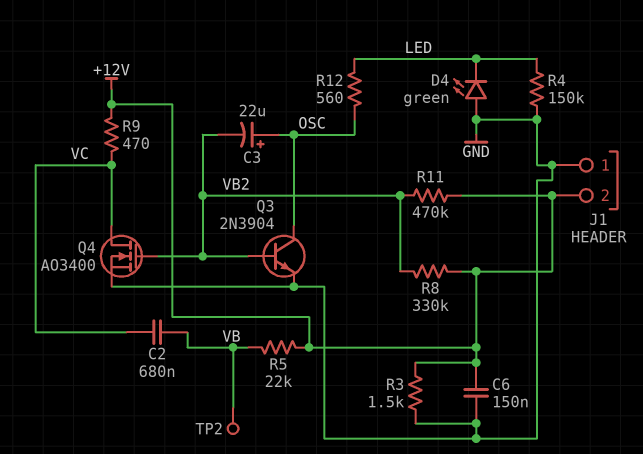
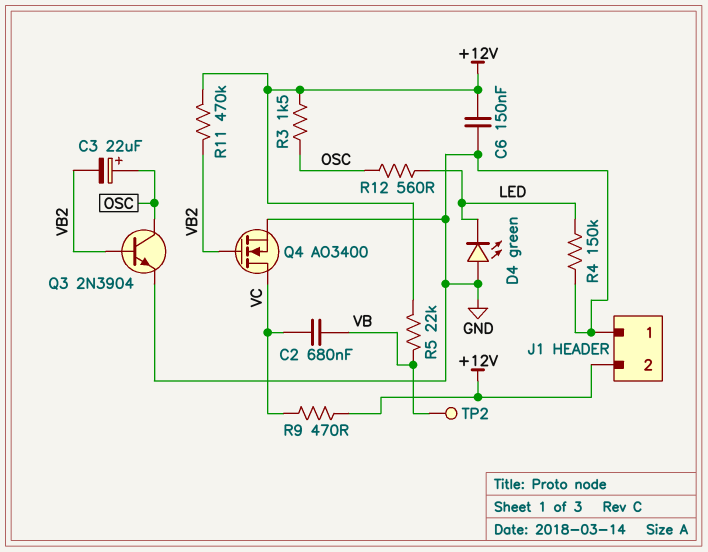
R3: 1.5k (+12V, GND) -> 1.5k (+12V, OSC)
R8: 330k (+12V, VB2) -> none

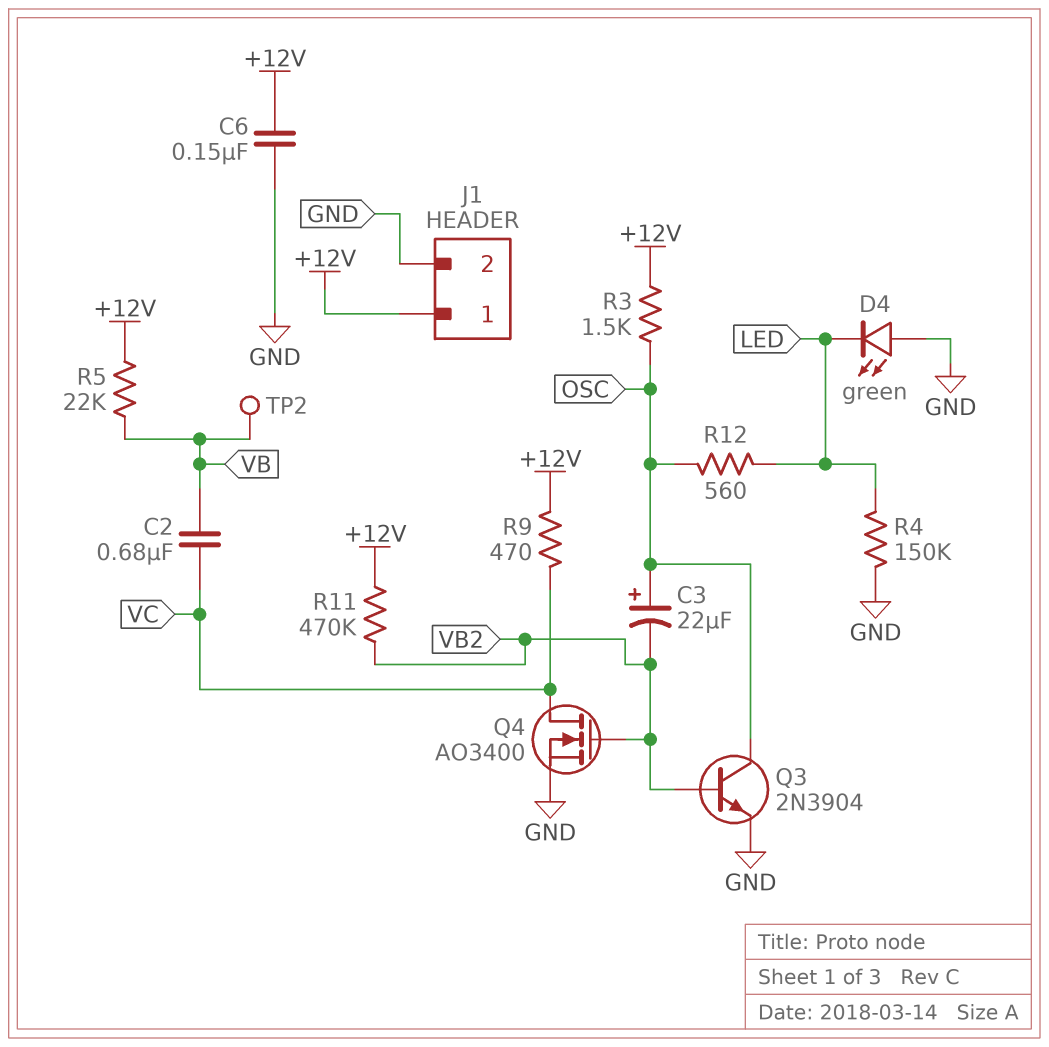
J1 pin 1: GND -> +12V
J1 pin 2: +12V -> GND

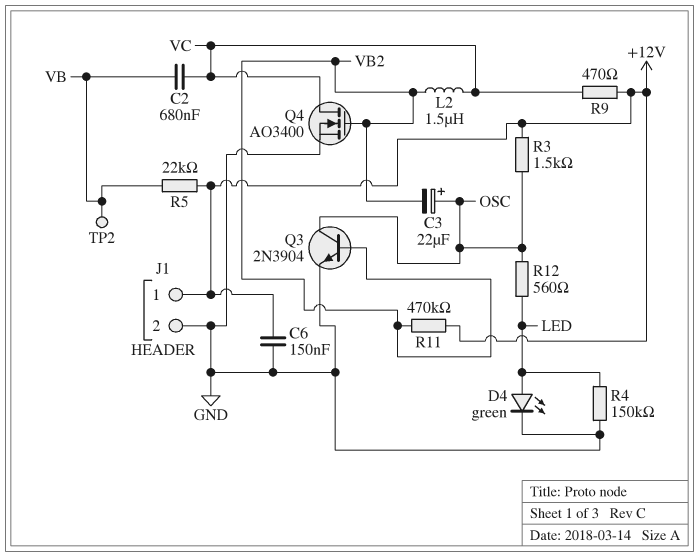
D4: LED green (A GND, K LED) -> LED green (A LED, K GND)
L2: none -> 1.5uH (VB2, VC)

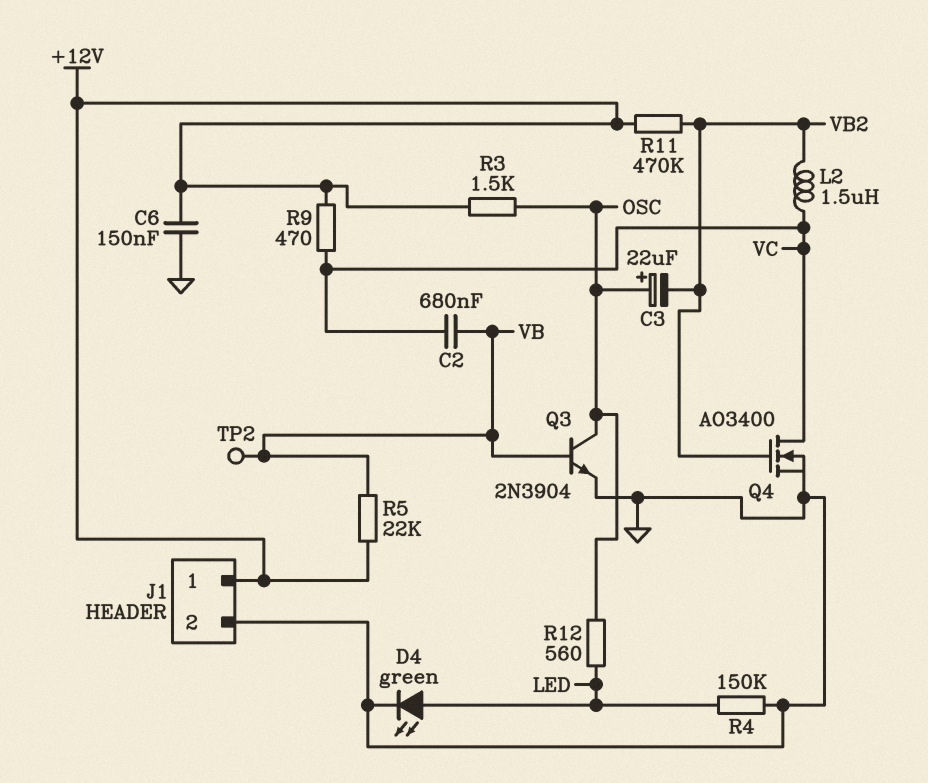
Q3: NPN 2N3904 (B VB2, C OSC, E GND) -> NPN 2N3904 (B VB, C OSC, E GND)

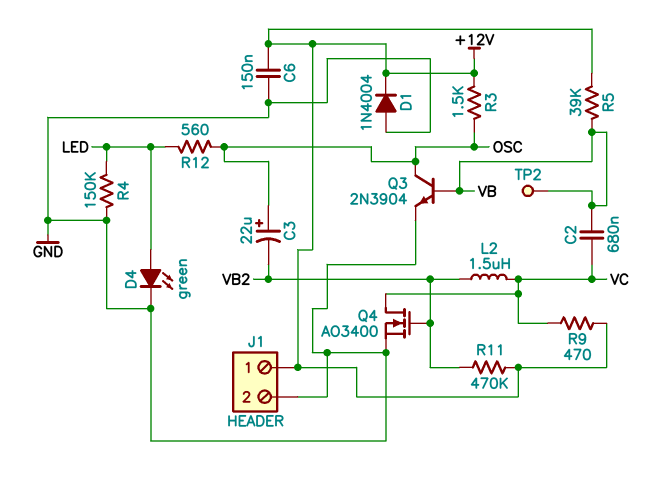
D1: none -> diode 1N4004 (A GND, K +12V)
R5: 22k (+12V, VB) -> 39k (+12V, VB)

